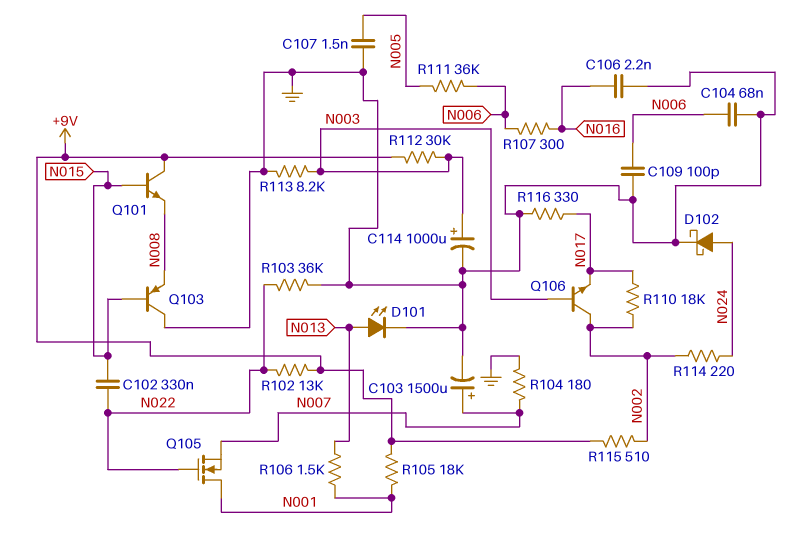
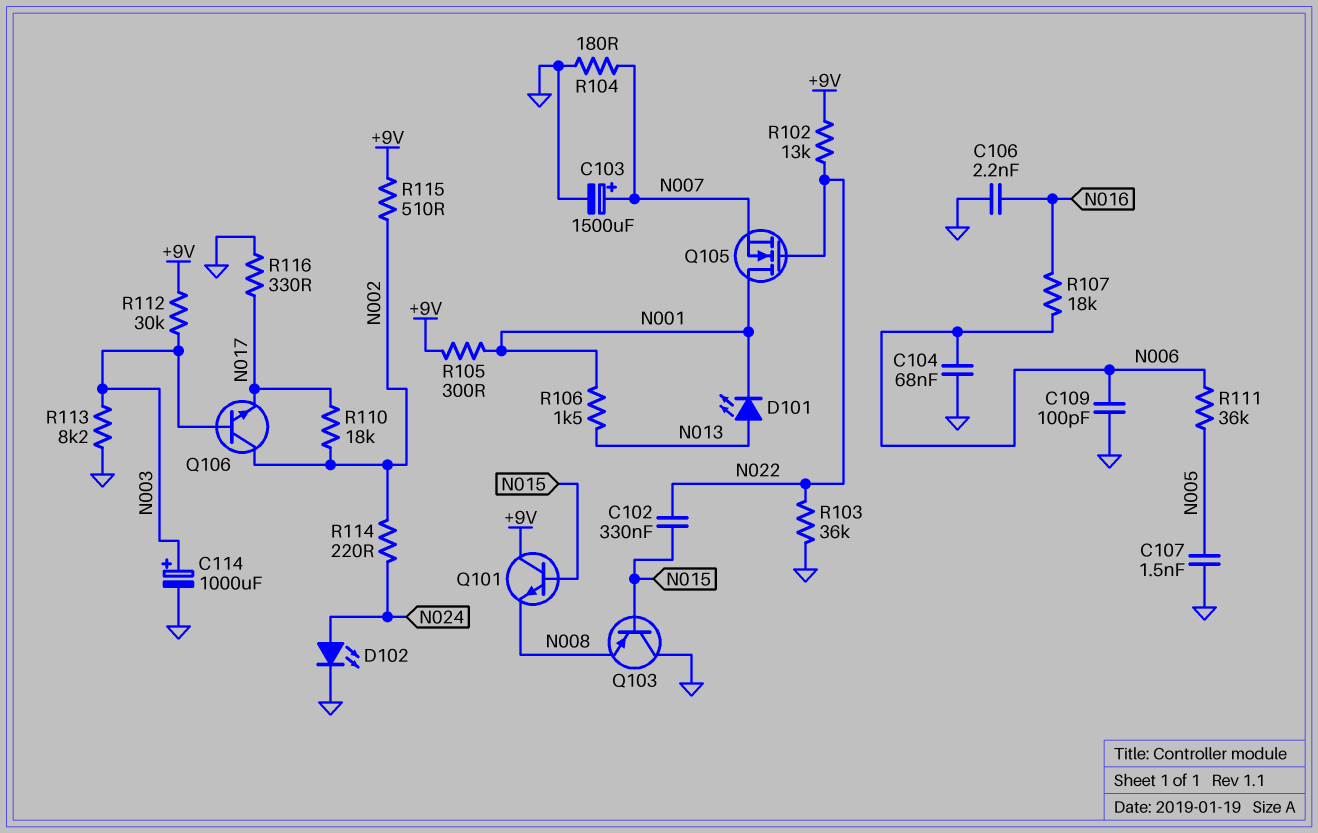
D101: LED (A N013, K GND) -> LED (A N013, K N001)
D102: schottky (A N024, K GND) -> LED (A N024, K GND)
R105: 18k (+9V, N001) -> 300 (+9V, N001)
R107: 300 (N006, N016) -> 18k (N006, N016)

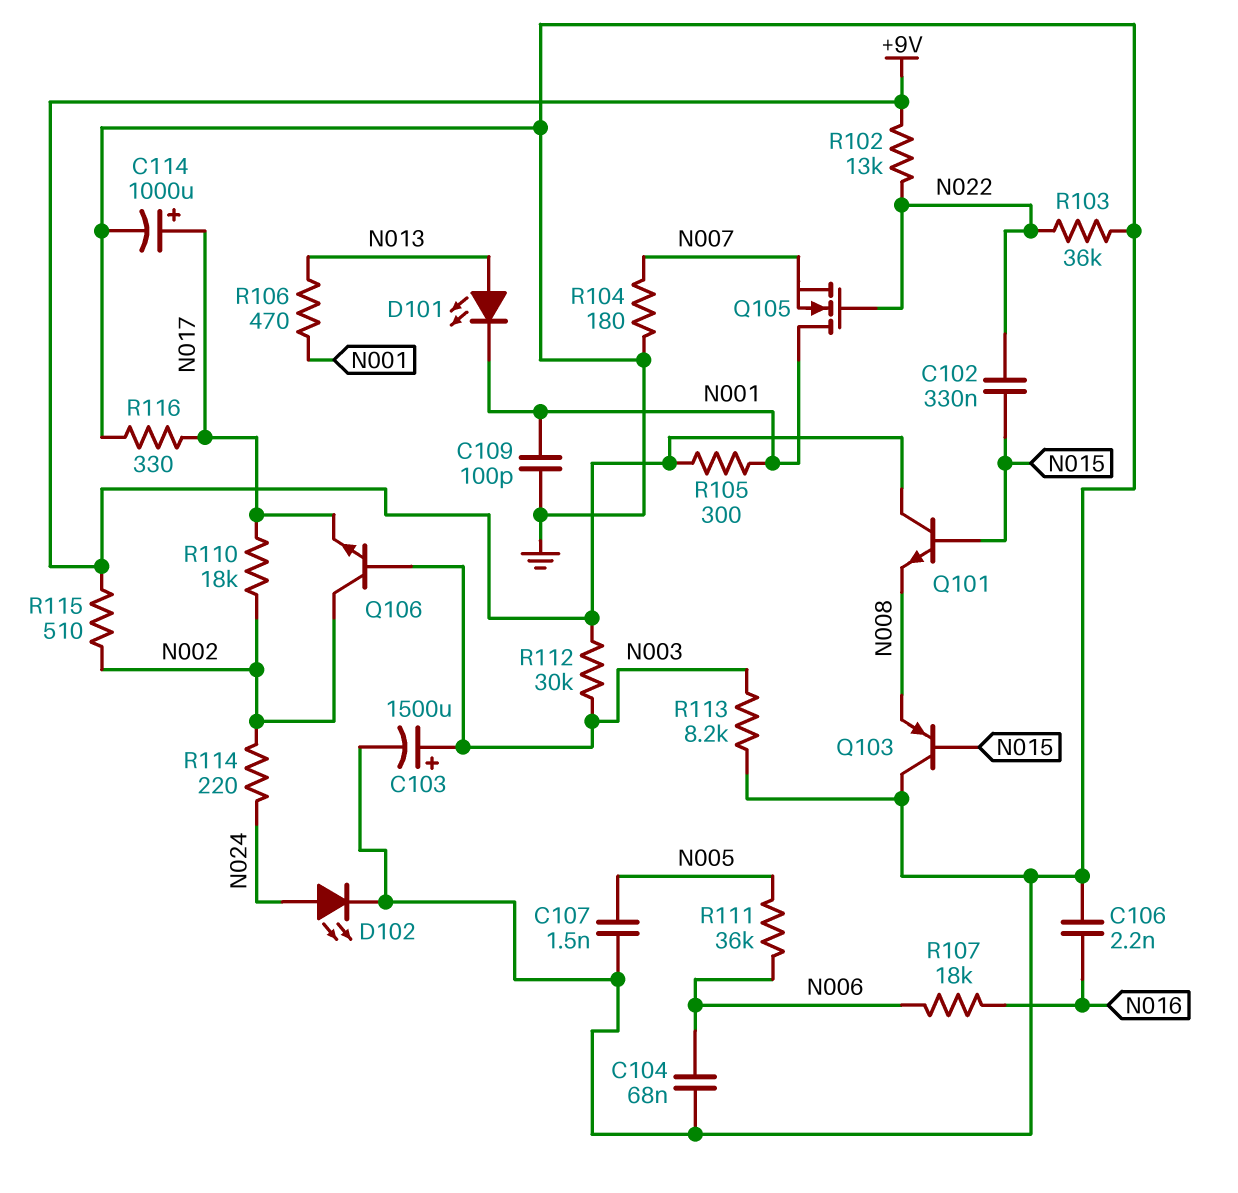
C103: 1500uF (plus N007, minus GND) -> 1500uF (plus N003, minus GND)
C109: 100pF (GND, N006) -> 100pF (GND, N001)
C114: 1000uF (plus N003, minus GND) -> 1000uF (plus N017, minus GND)
R106: 1.5k (N001, N013) -> 470 (N001, N013)

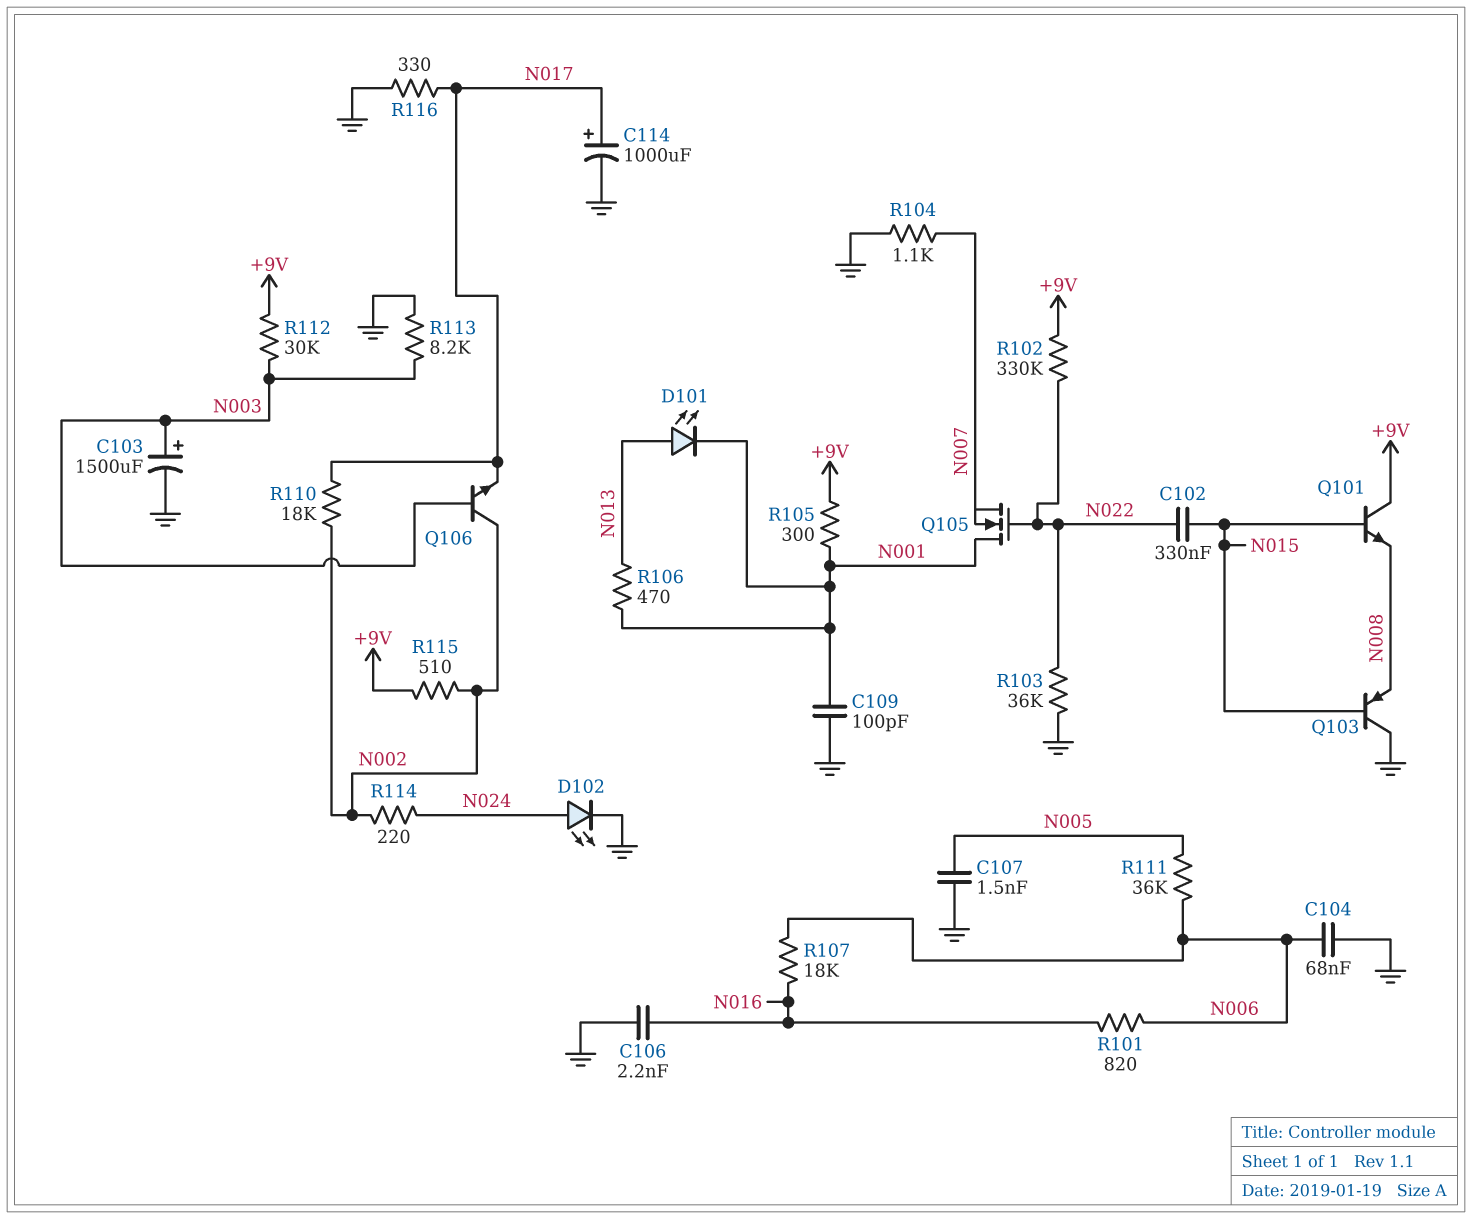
R101: none -> 820 (N006, N016)
R102: 13k (+9V, N022) -> 330k (+9V, N022)
R104: 180 (GND, N007) -> 1.1k (GND, N007)

